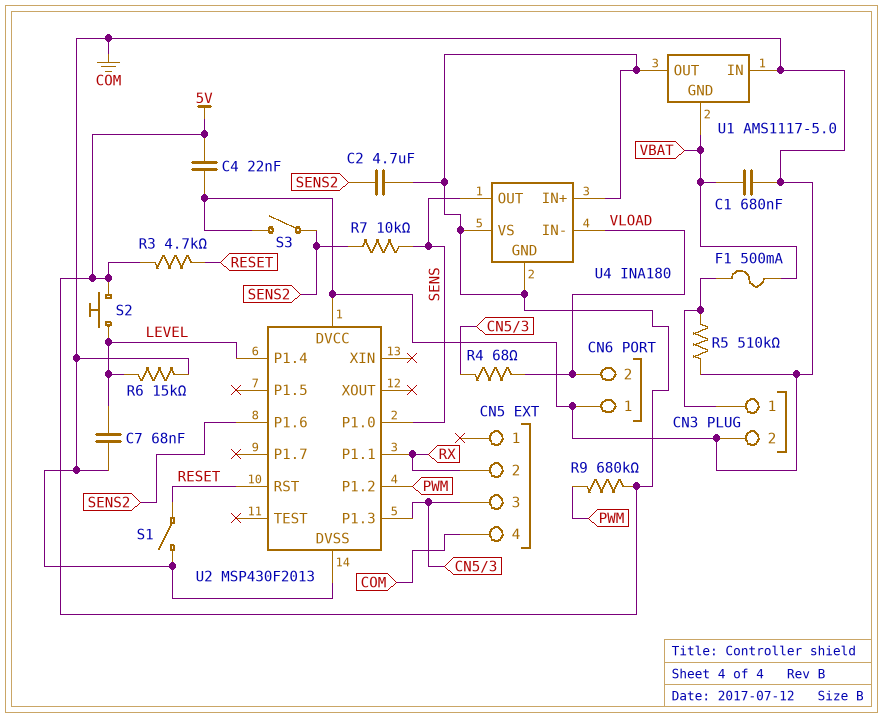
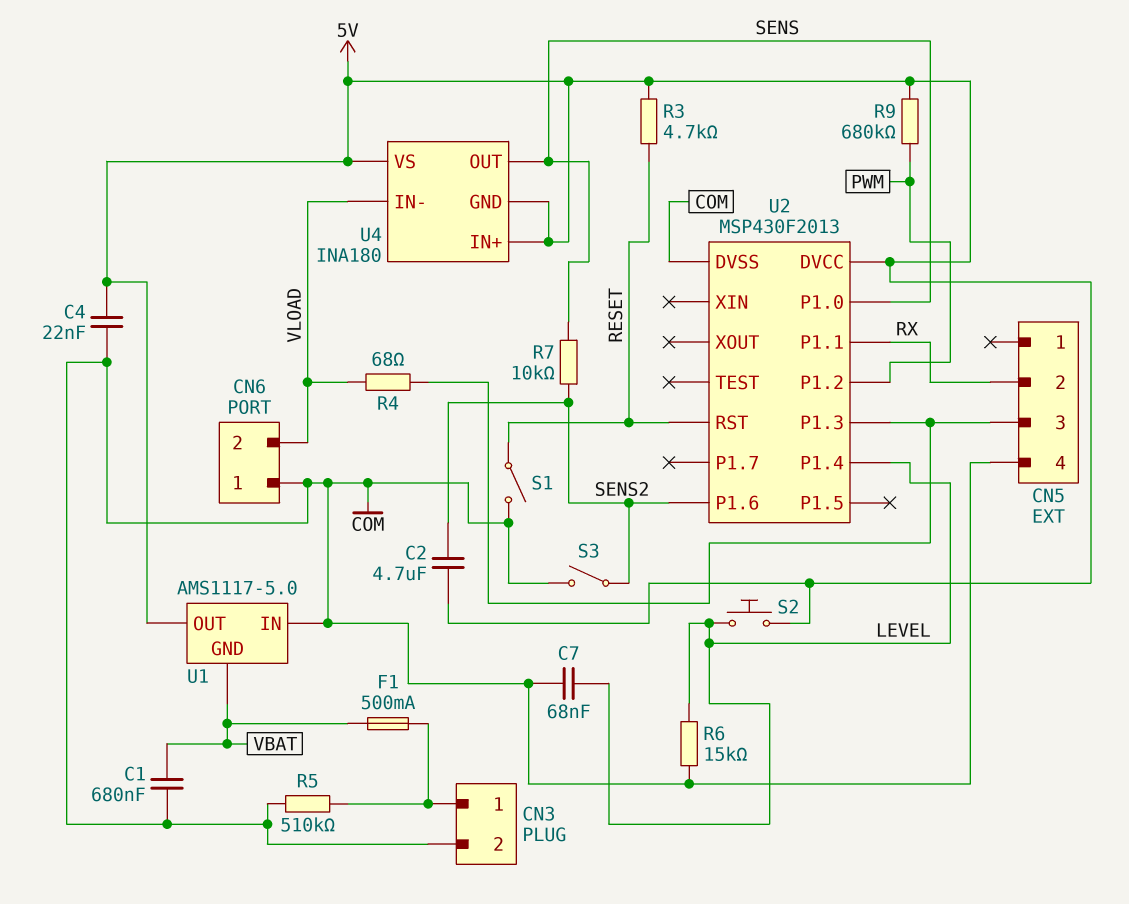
U2 pin DVCC: COM -> 5V

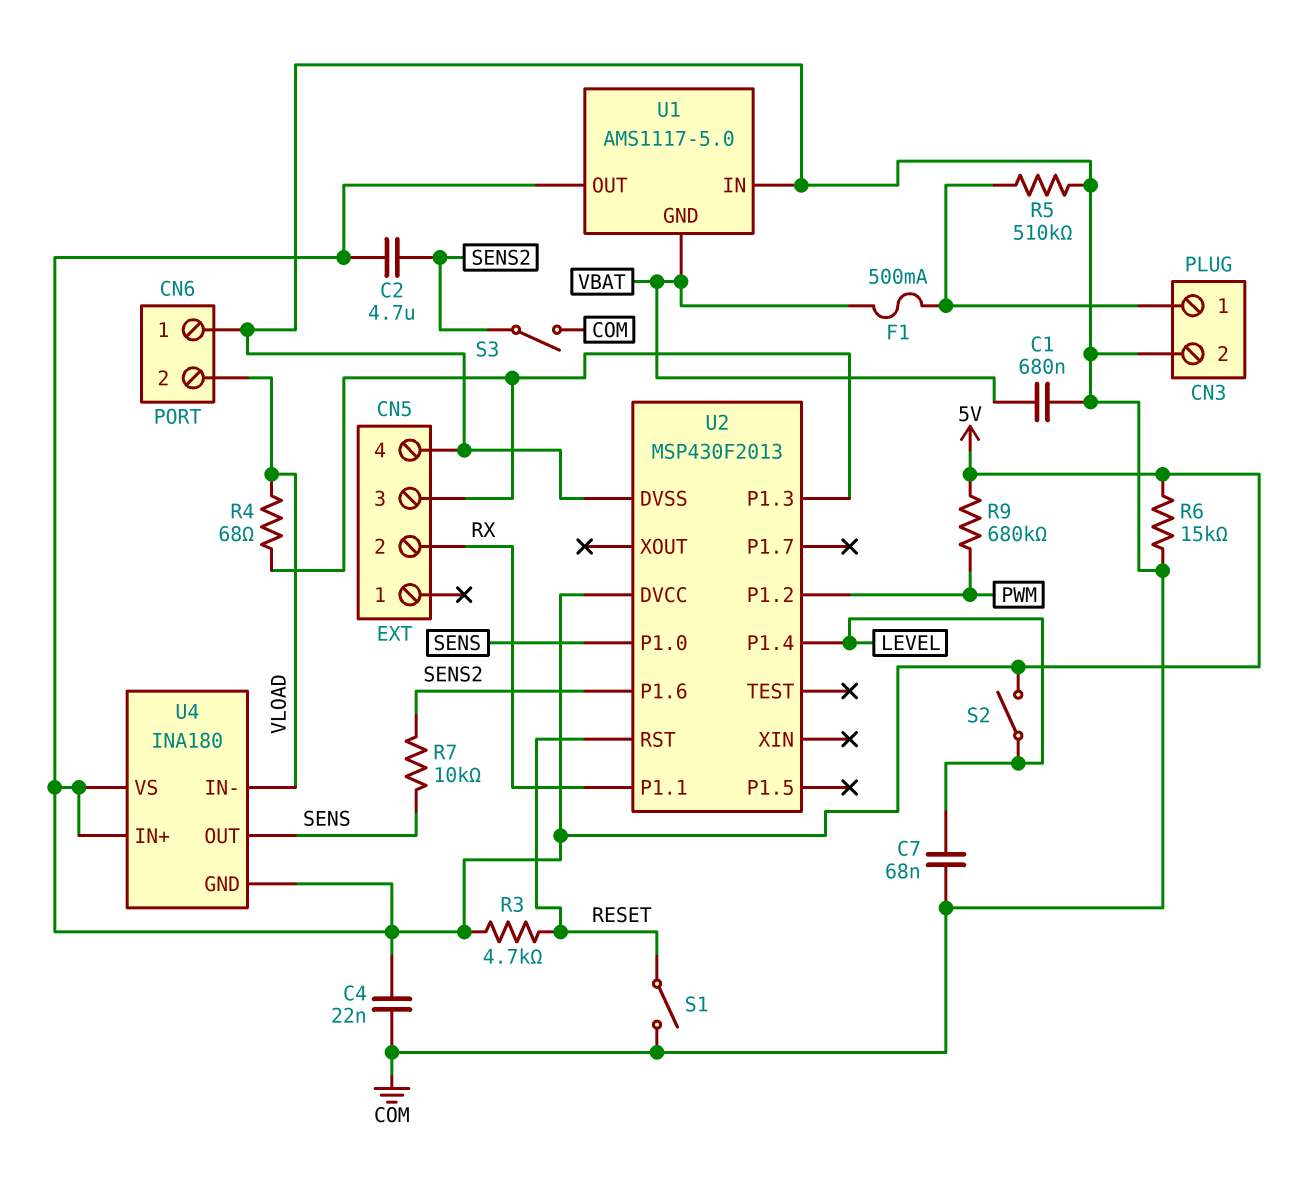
R6: 15k (COM, LEVEL) -> 15k (5V, COM)
S2: button (5V, LEVEL) -> switch (5V, LEVEL)

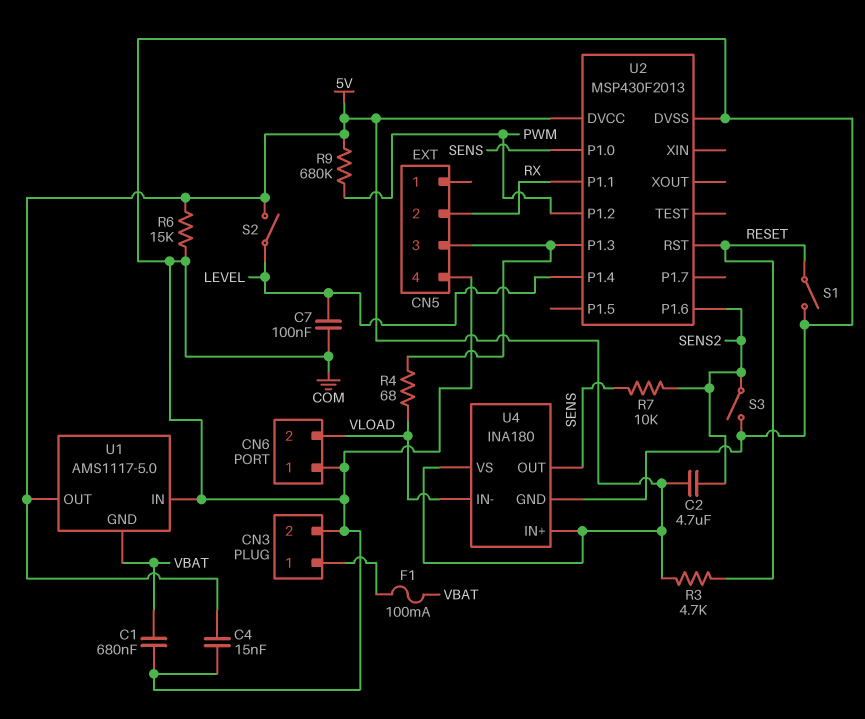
C4: 22nF (5V, COM) -> 15nF (5V, COM)
C7: 68nF (COM, LEVEL) -> 100nF (COM, LEVEL)
F1: 500mA (CN3/1, VBAT) -> 100mA (CN3/1, VBAT)
R5: 510k (CN3/1, COM) -> none
U4 pin GND: 5V -> COM

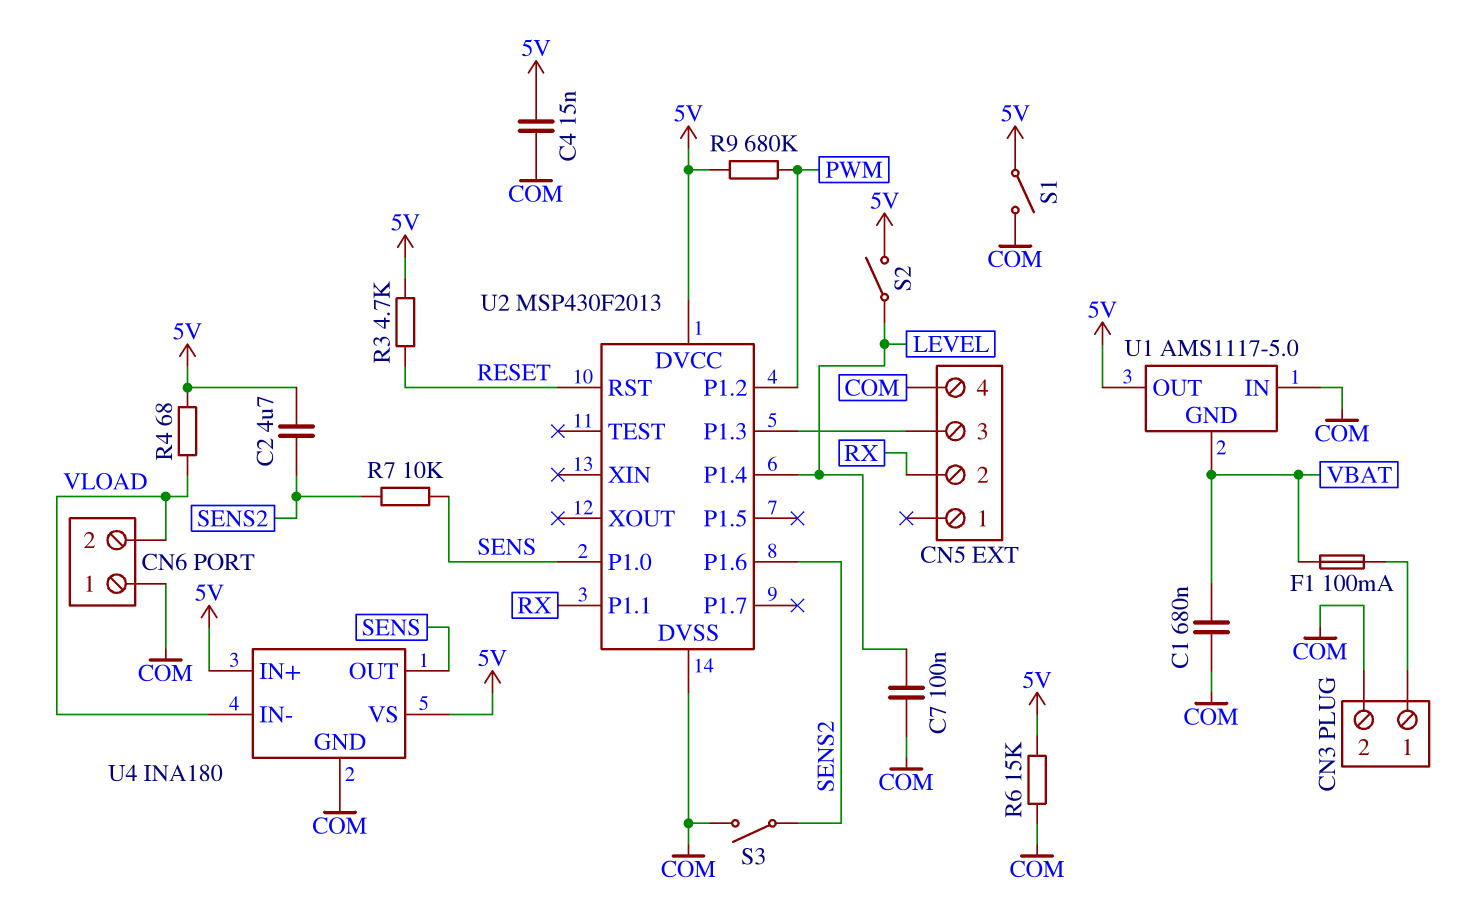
R4: 68 (CN5/3, VLOAD) -> 68 (5V, VLOAD)
S1: switch (COM, RESET) -> switch (5V, COM)

